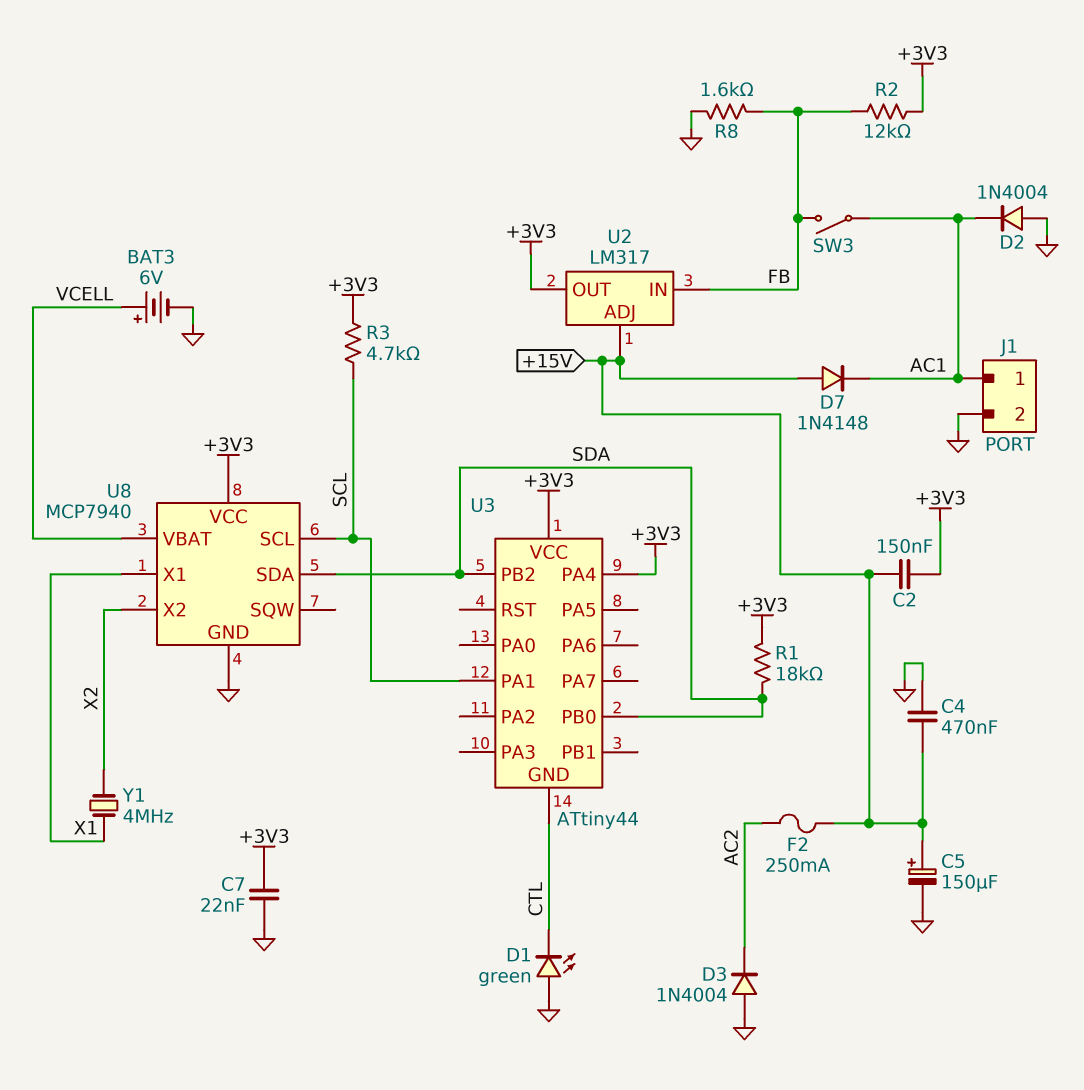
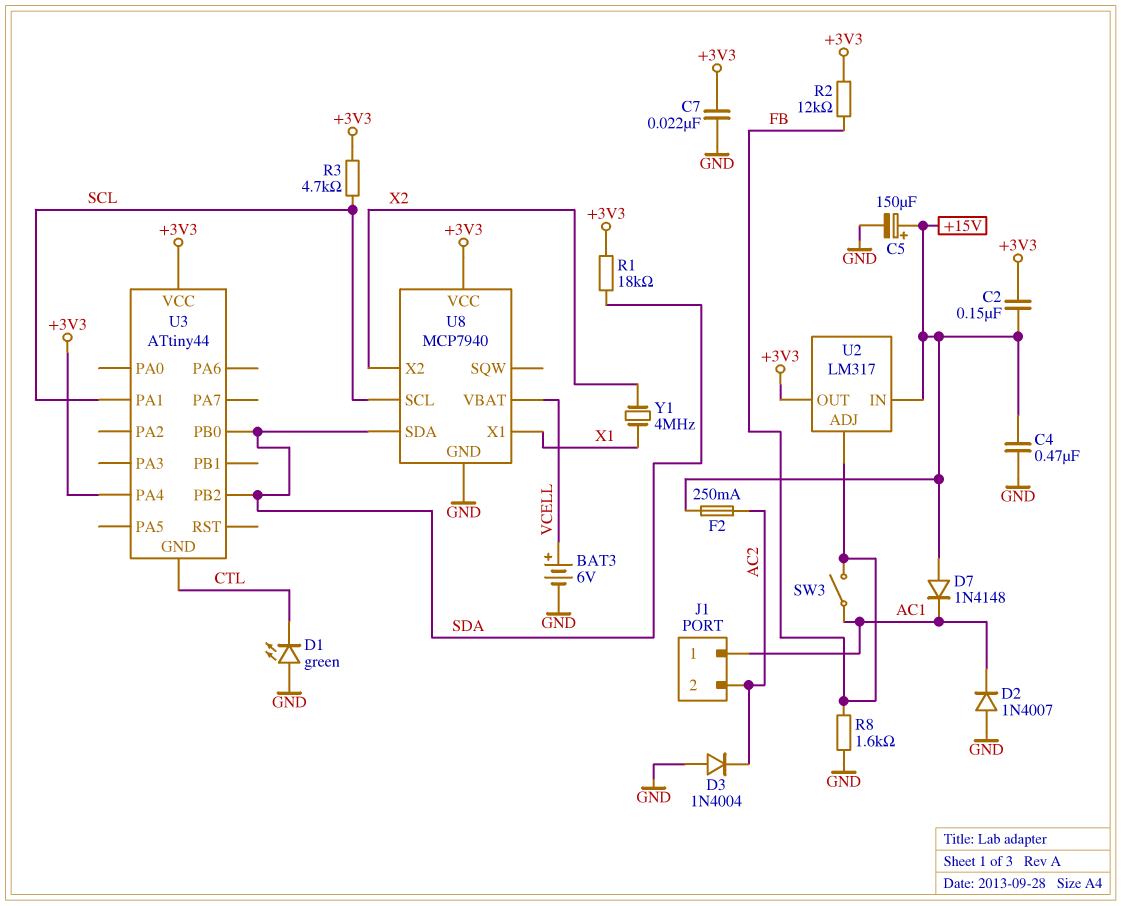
D2: diode 1N4004 (A GND, K AC1) -> diode 1N4007 (A GND, K AC1)
J1 pin 2: GND -> AC2
U2 pin ADJ: +15V -> FB
U2 pin IN: FB -> +15V

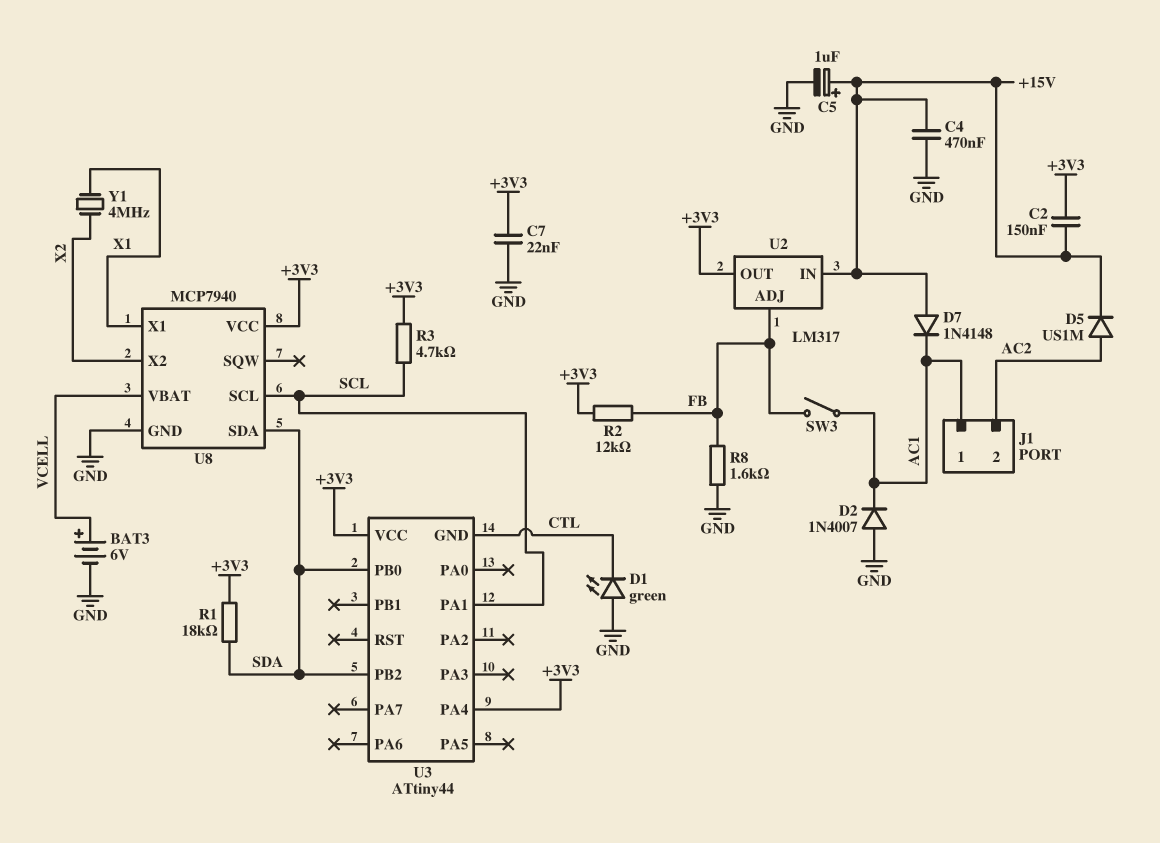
C5: 150uF (plus +15V, minus GND) -> 1uF (plus +15V, minus GND)
D3: diode 1N4004 (A GND, K AC2) -> none
D5: none -> diode US1M (A AC2, K +15V)
F2: 250mA (+15V, AC2) -> none

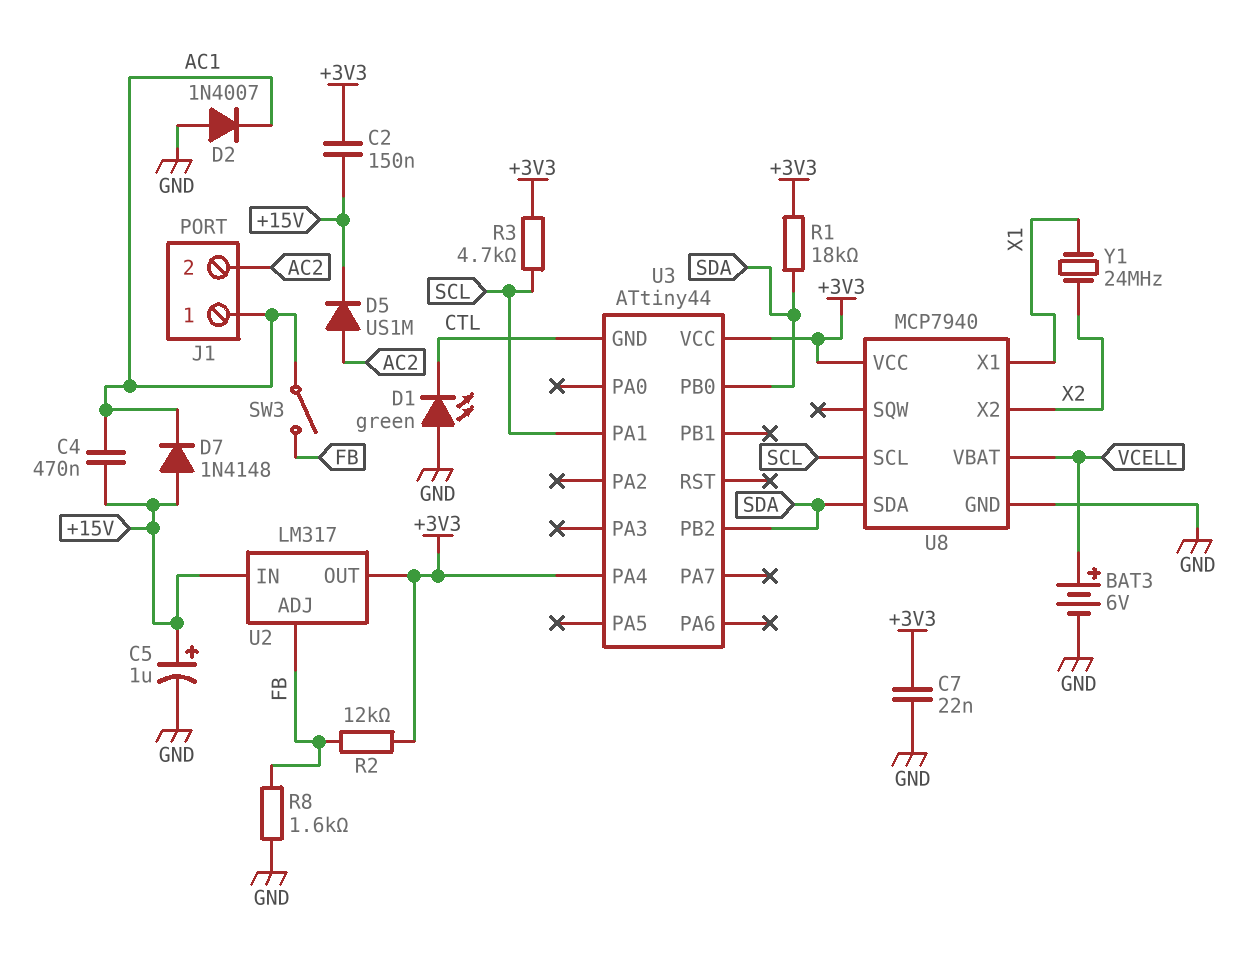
C4: 470nF (+15V, GND) -> 470nF (+15V, AC1)
Y1: 4MHz (X1, X2) -> 24MHz (X1, X2)

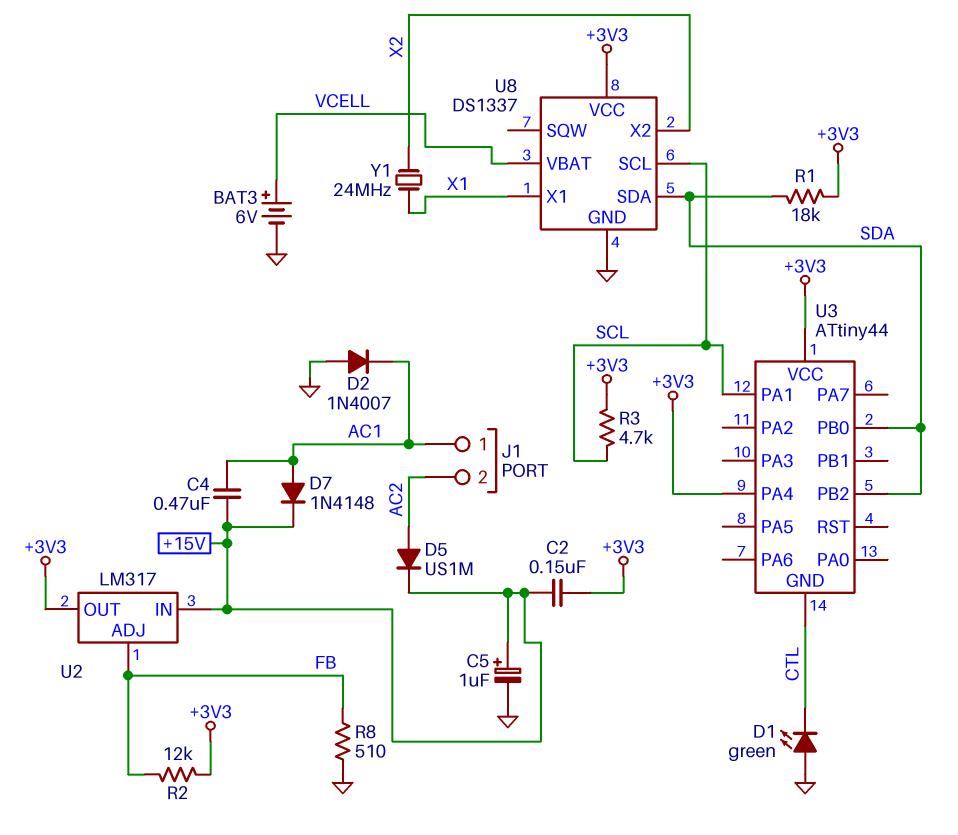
C7: 22nF (+3V3, GND) -> none
D7: diode 1N4148 (A +15V, K AC1) -> diode 1N4148 (A AC1, K +15V)
R8: 1.6k (FB, GND) -> 510 (FB, GND)
SW3: switch (AC1, FB) -> none
U8: MCP7940 -> DS1337

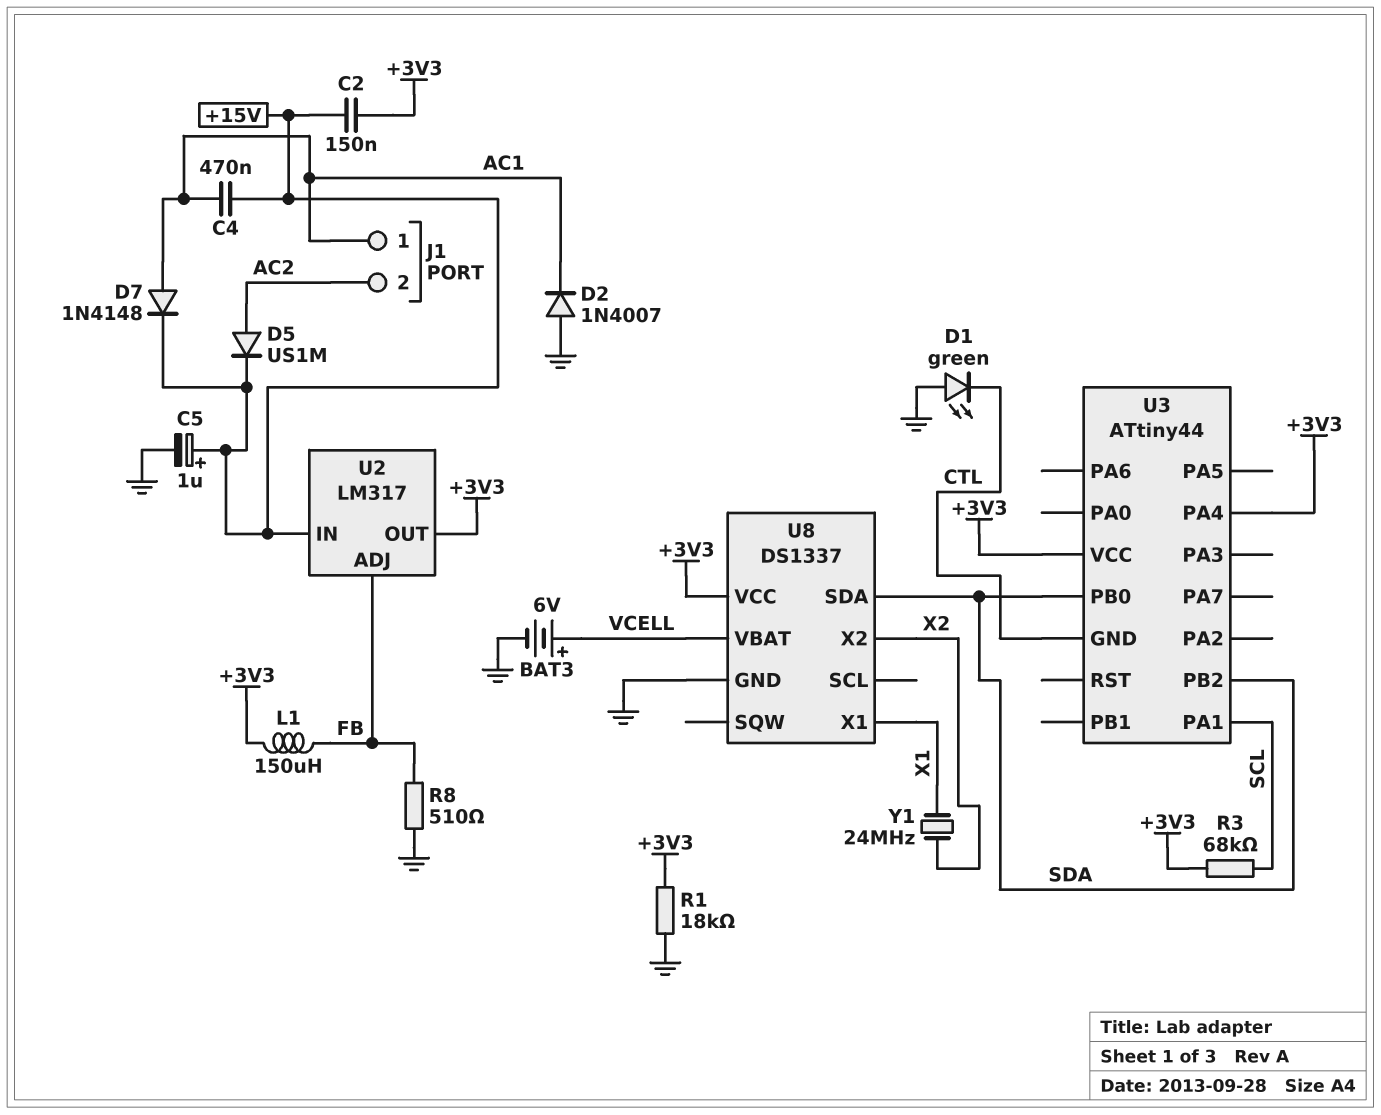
L1: none -> 150uH (+3V3, FB)
R1: 18k (+3V3, SDA) -> 18k (+3V3, GND)
R2: 12k (+3V3, FB) -> none
R3: 4.7k (+3V3, SCL) -> 68k (+3V3, SCL)
U8 pin SCL: SCL -> none

